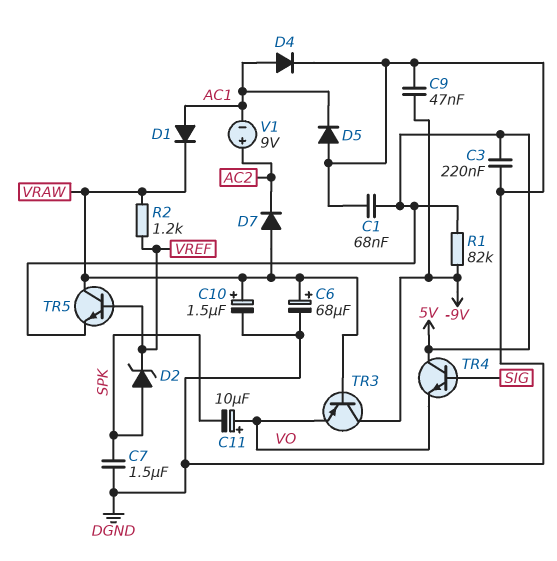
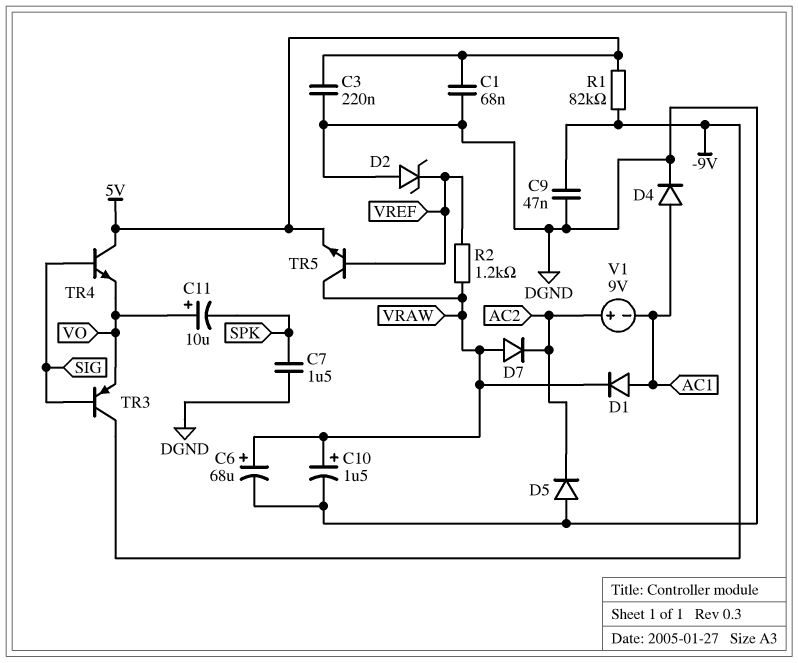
D2: zener (A SPK, K VREF) -> zener (A DGND, K VREF)
D5: diode (A DGND, K AC1) -> diode (A DGND, K AC2)
TR3: PNP (B VRAW, C -9V, E VO) -> PNP (B SIG, C -9V, E VO)

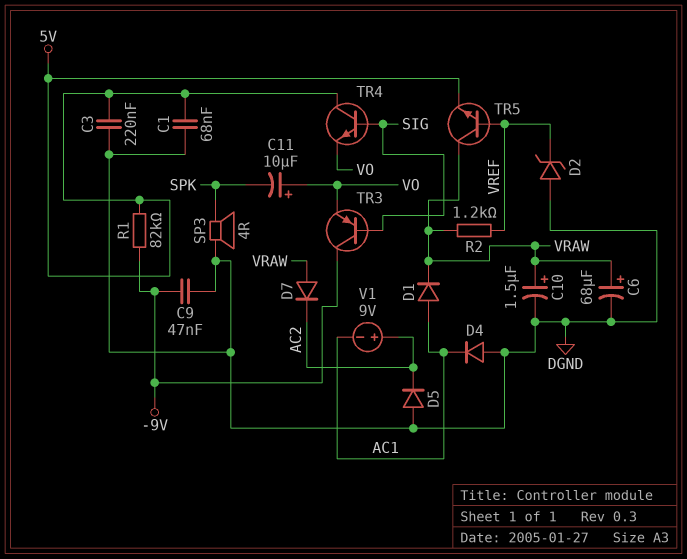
C7: 1.5uF (DGND, SPK) -> none
D4: diode (A AC1, K DGND) -> diode (A DGND, K AC1)
SP3: none -> speaker 4R (DGND, SPK)

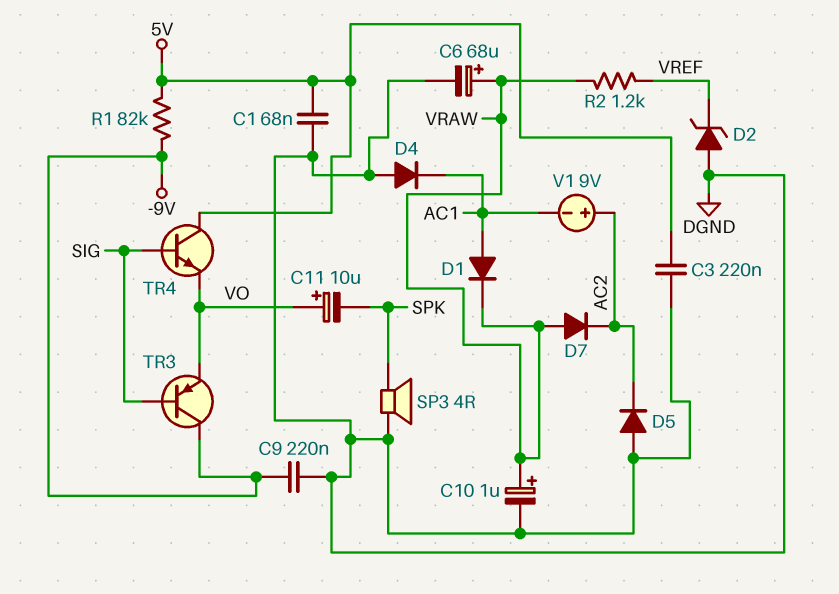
C9: 47nF (-9V, DGND) -> 220nF (-9V, DGND)
C10: 1.5uF (plus VRAW, minus DGND) -> 1uF (plus VRAW, minus DGND)
TR5: NPN (B VREF, C VRAW, E 5V) -> none

